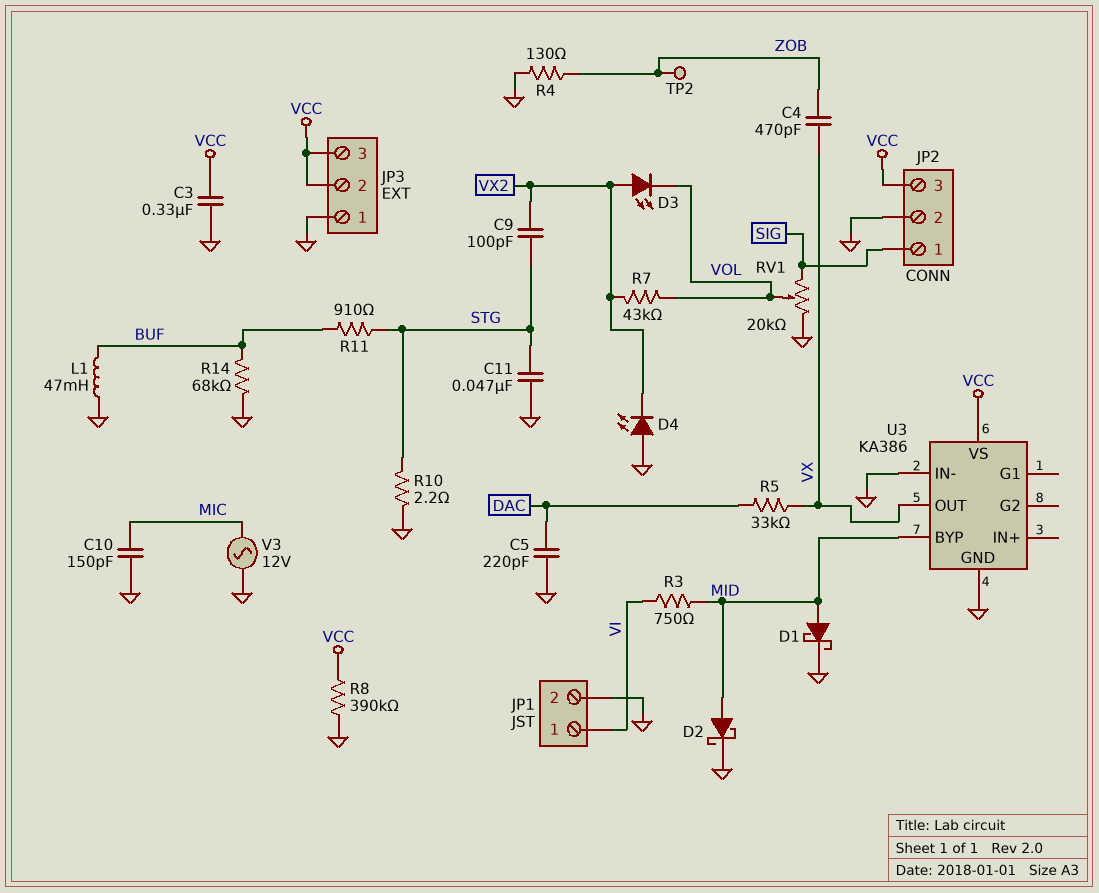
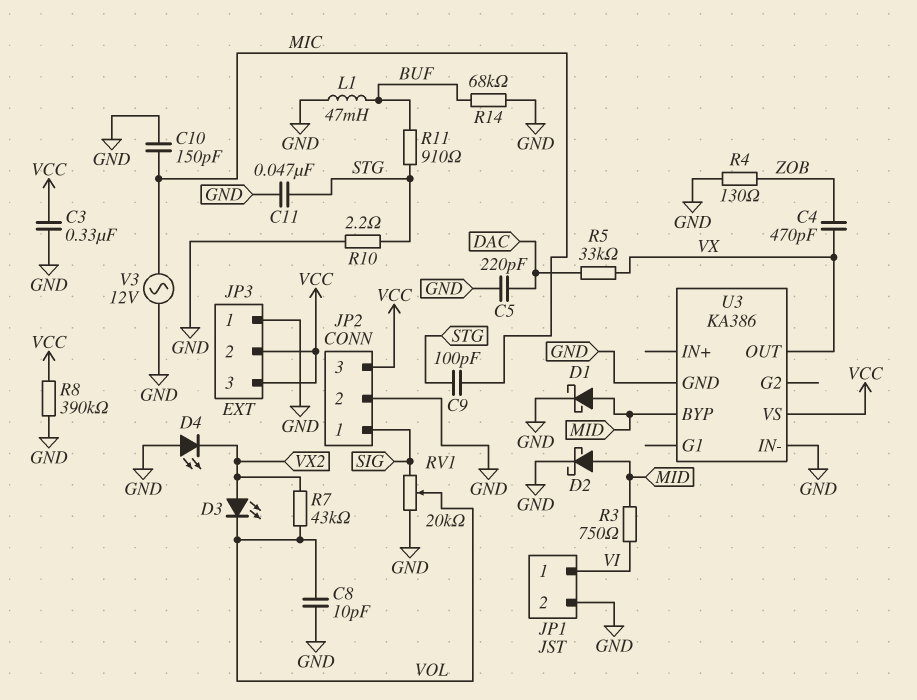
C8: none -> 10pF (GND, VOL)
C9: 100pF (STG, VX2) -> 100pF (MIC, STG)
TP2: test point (ZOB) -> none

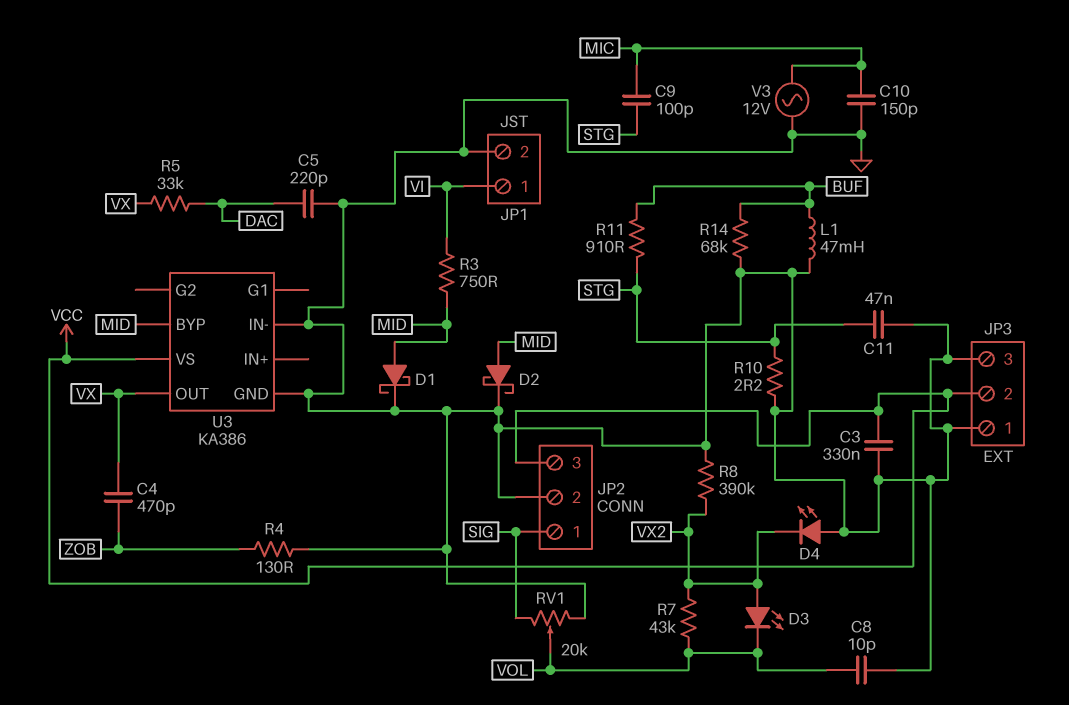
JP3 pin 3: VCC -> GND
R8: 390k (GND, VCC) -> 390k (GND, VX2)

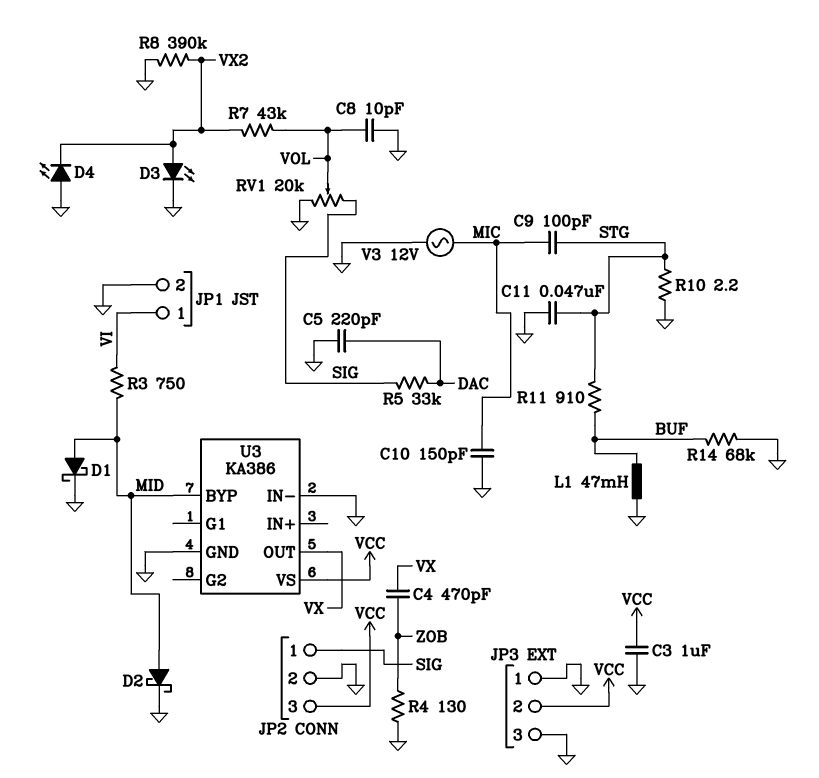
C3: 330nF (GND, VCC) -> 1uF (GND, VCC)
D3: LED (A VX2, K VOL) -> LED (A VX2, K GND)
R5: 33k (DAC, VX) -> 33k (DAC, SIG)

